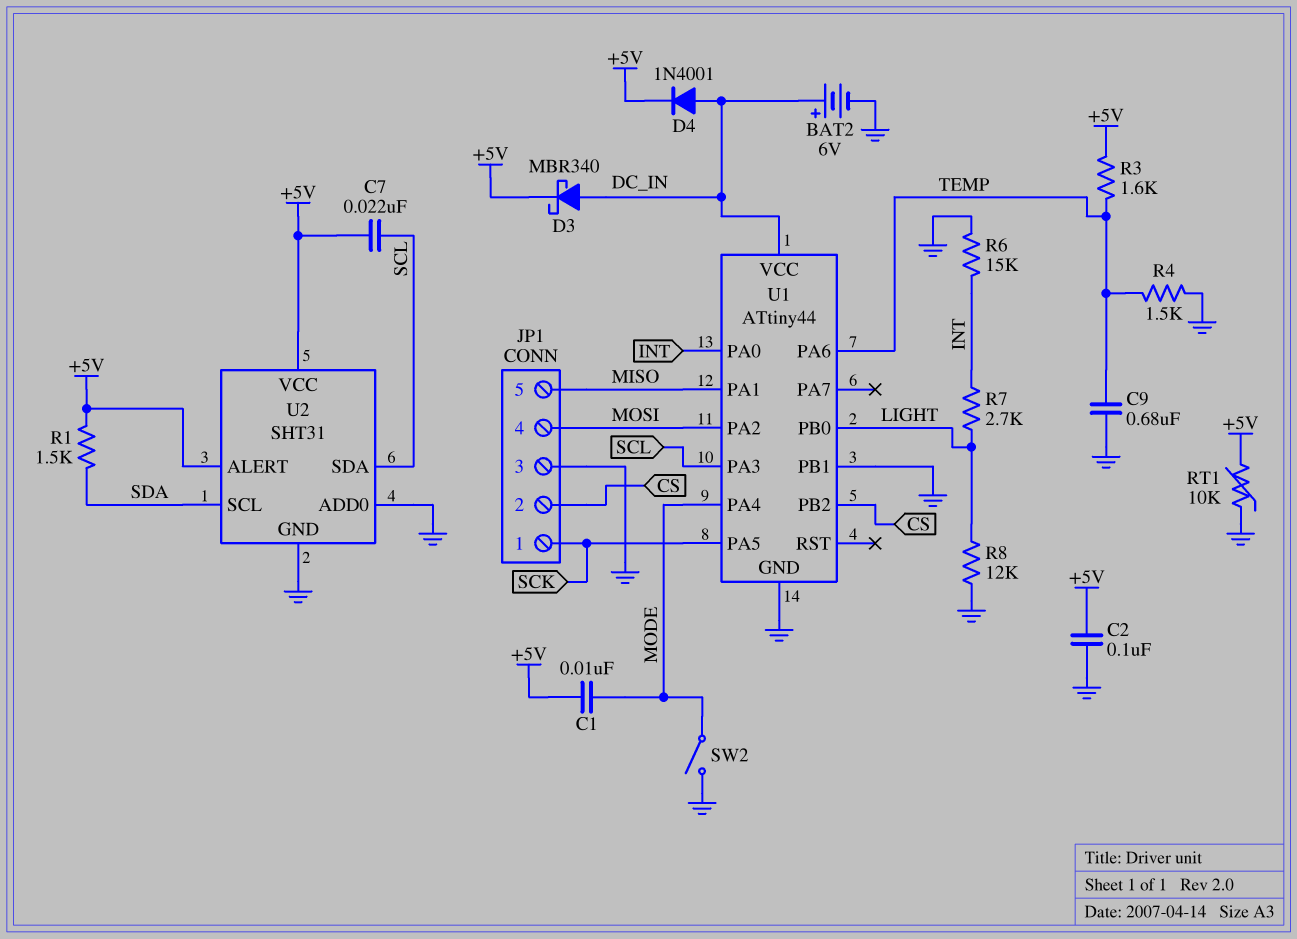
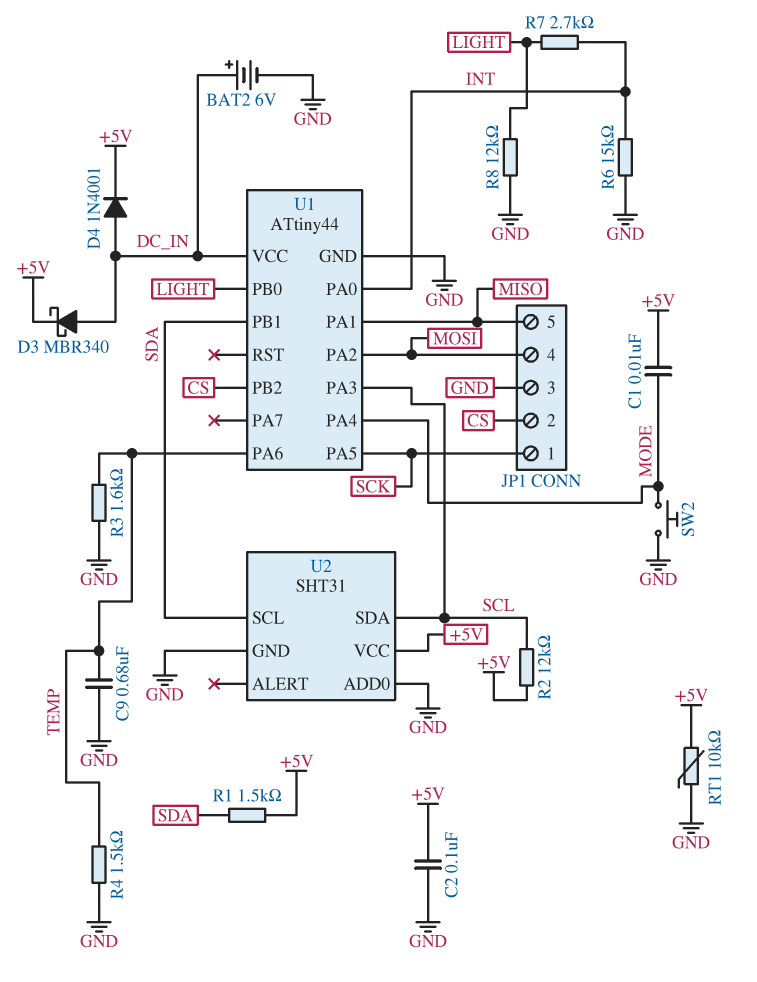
C7: 22nF (+5V, SCL) -> none
R2: none -> 12k (+5V, SCL)
R3: 1.6k (+5V, TEMP) -> 1.6k (GND, TEMP)
SW2: switch (GND, MODE) -> button (GND, MODE)
U1 pin PB1: GND -> SDA
U2 pin ALERT: +5V -> none

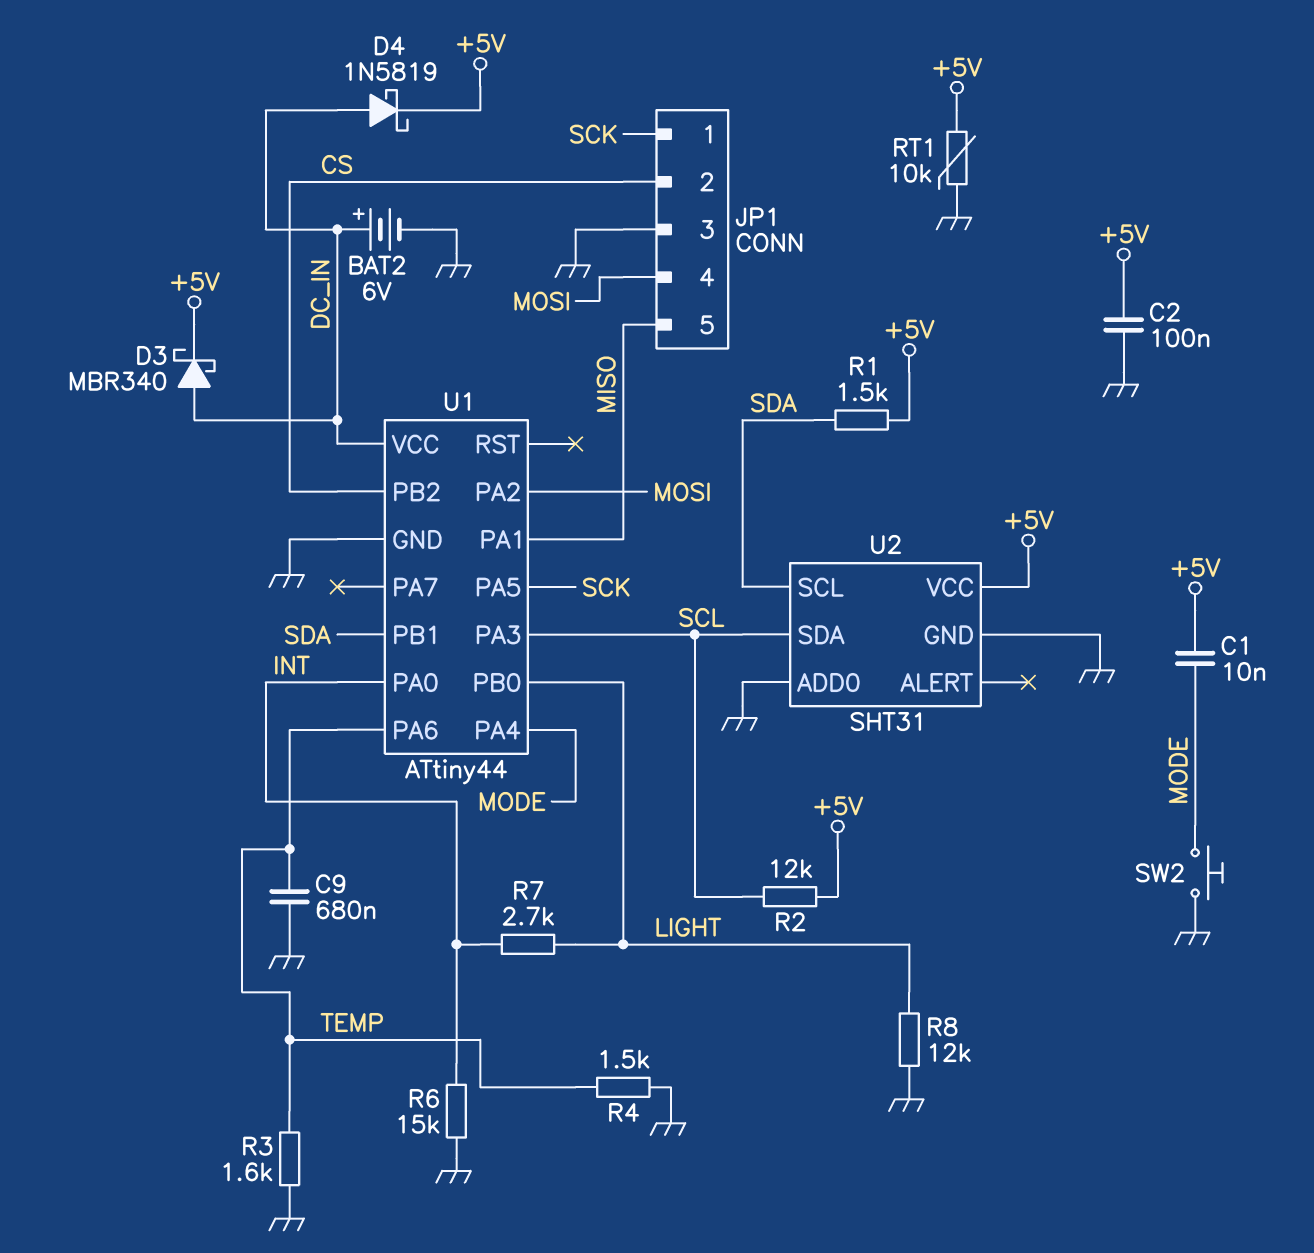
D4: diode 1N4001 (A DC_IN, K +5V) -> schottky 1N5819 (A DC_IN, K +5V)

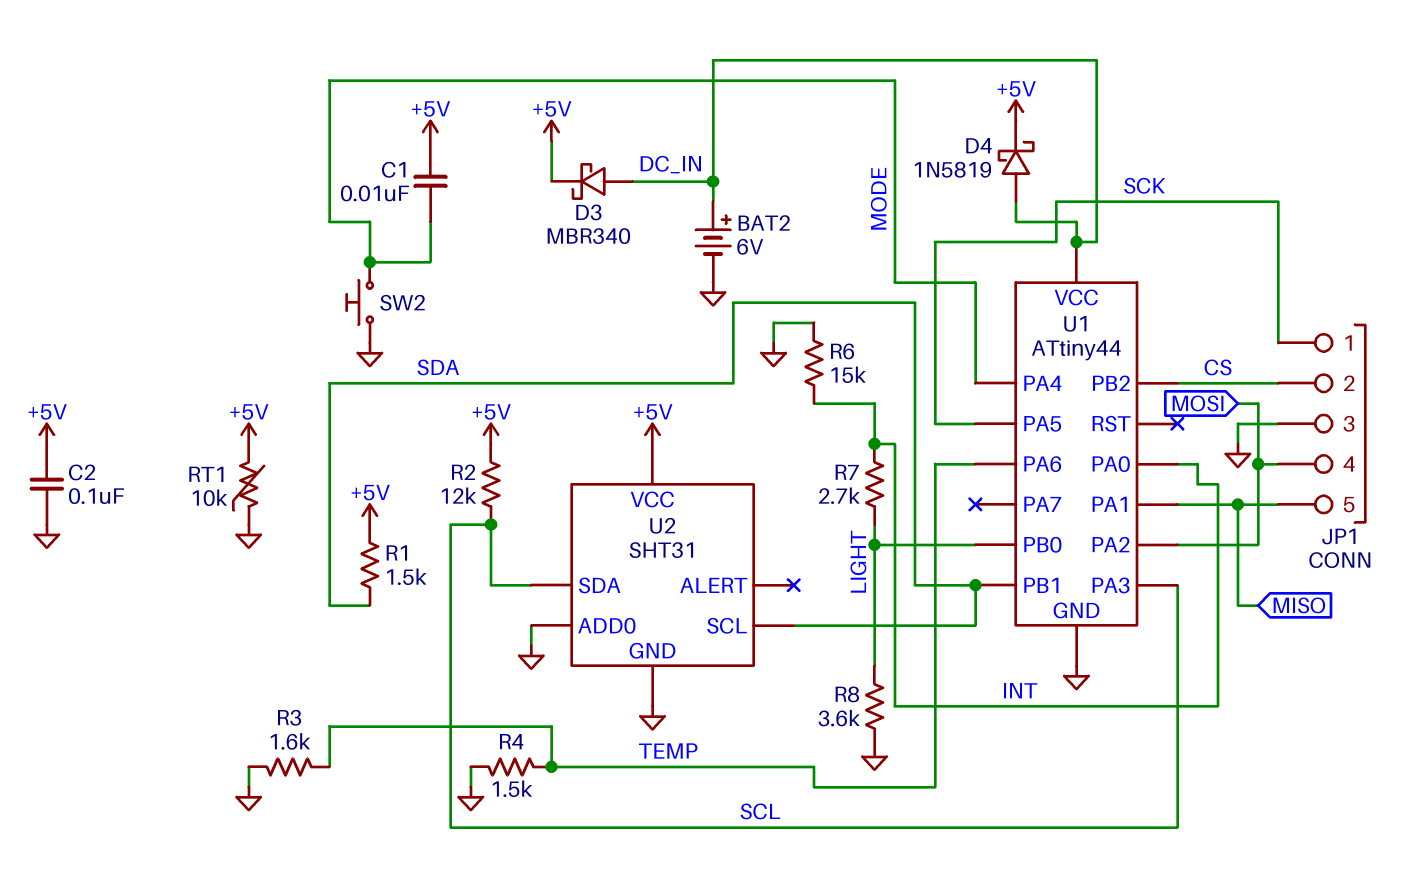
C9: 680nF (GND, TEMP) -> none
R8: 12k (GND, LIGHT) -> 3.6k (GND, LIGHT)

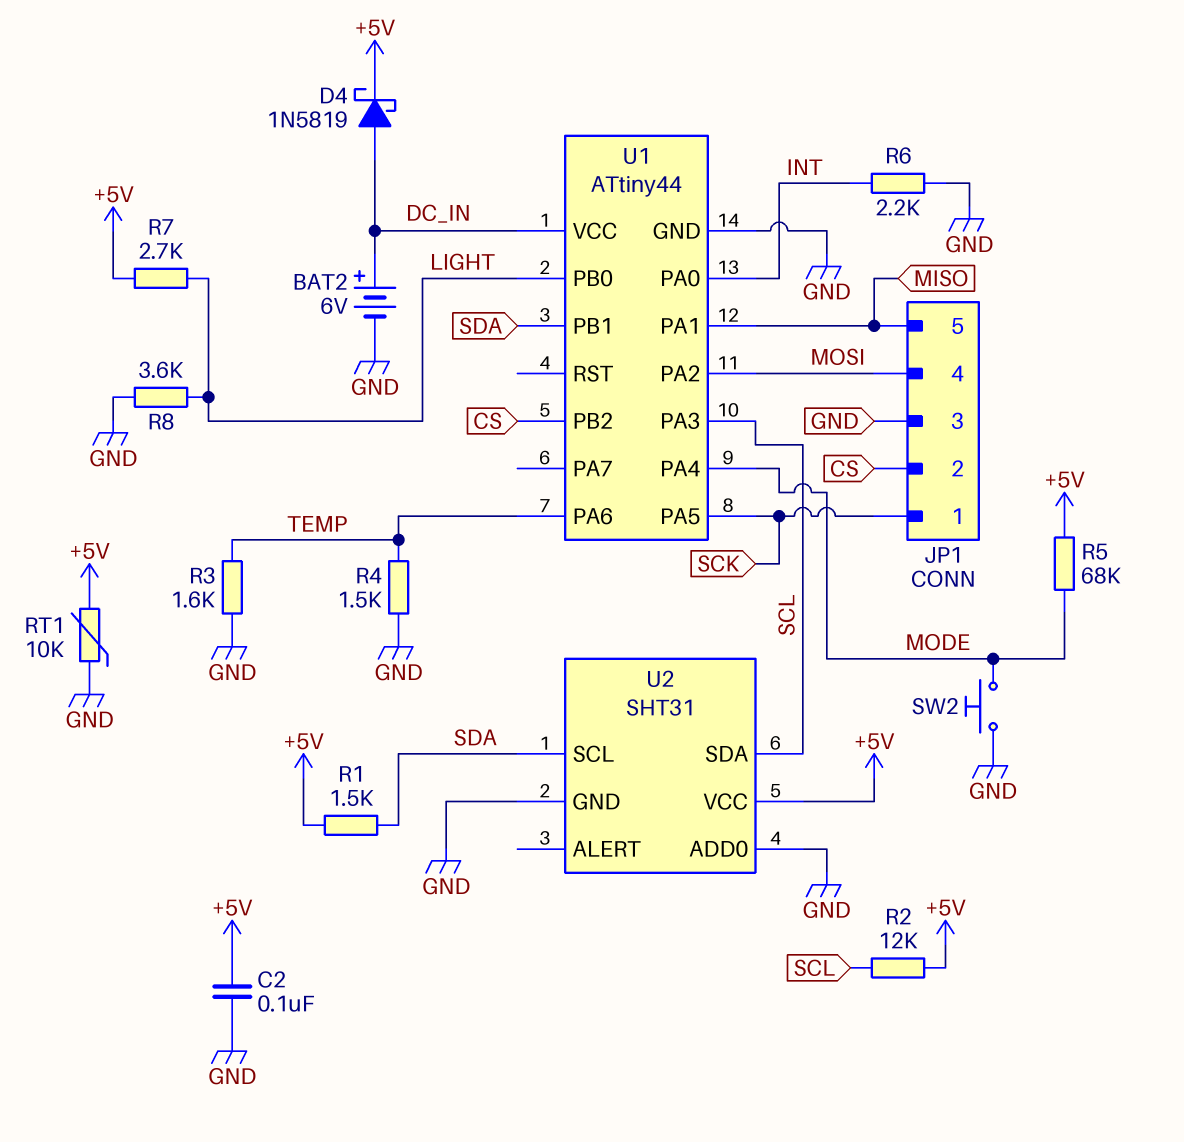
C1: 10nF (+5V, MODE) -> none
D3: schottky MBR340 (A DC_IN, K +5V) -> none
R5: none -> 68k (+5V, MODE)
R6: 15k (GND, INT) -> 2.2k (GND, INT)
R7: 2.7k (INT, LIGHT) -> 2.7k (+5V, LIGHT)

